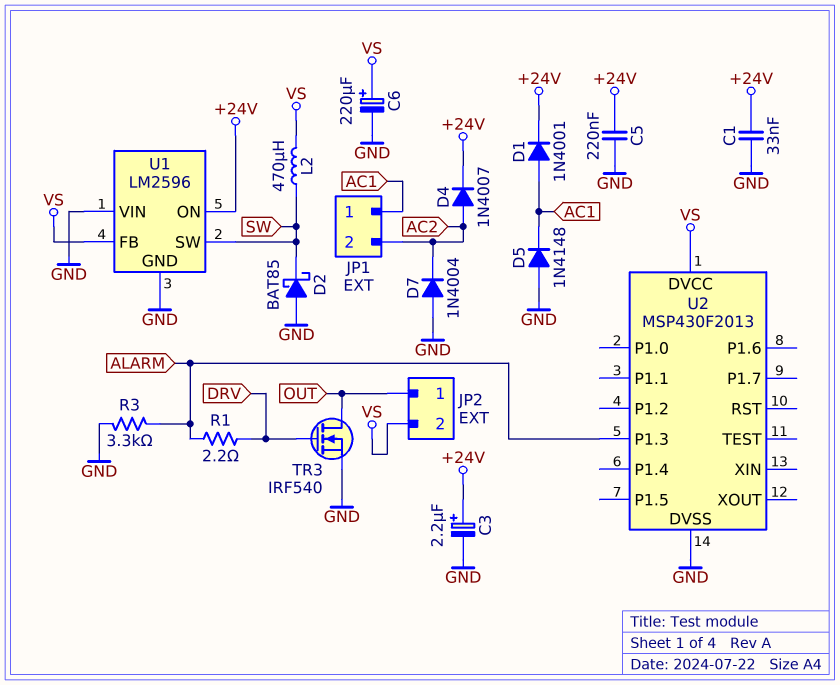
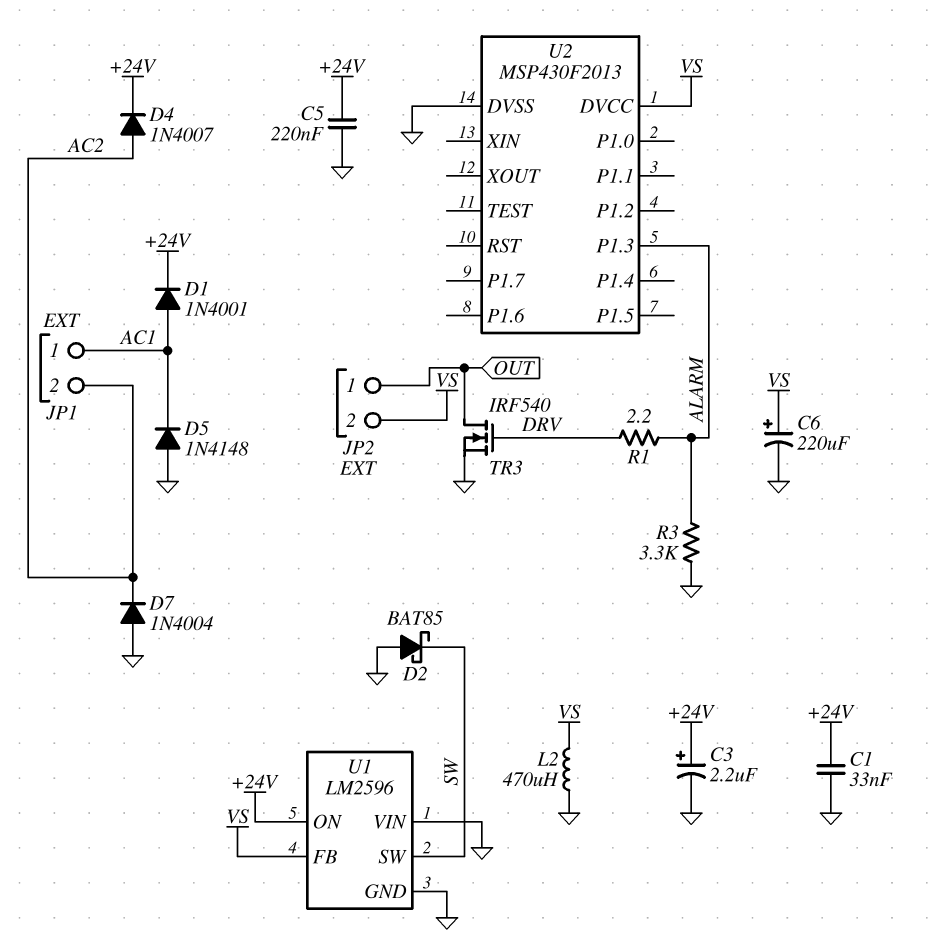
L2: 470uH (SW, VS) -> 470uH (GND, VS)

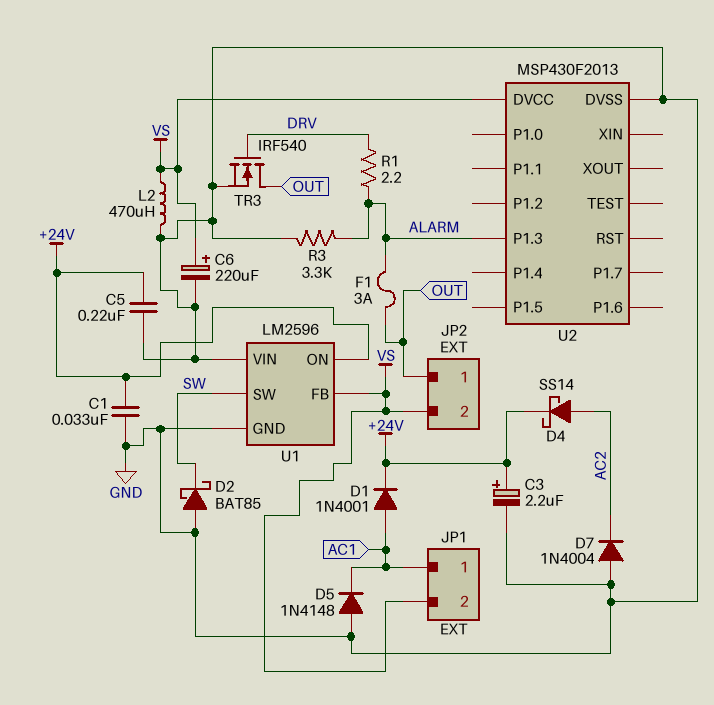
D4: diode 1N4007 (A AC2, K +24V) -> schottky SS14 (A AC2, K +24V)
F1: none -> 3A (ALARM, OUT)
JP1 pin 2: AC2 -> VS

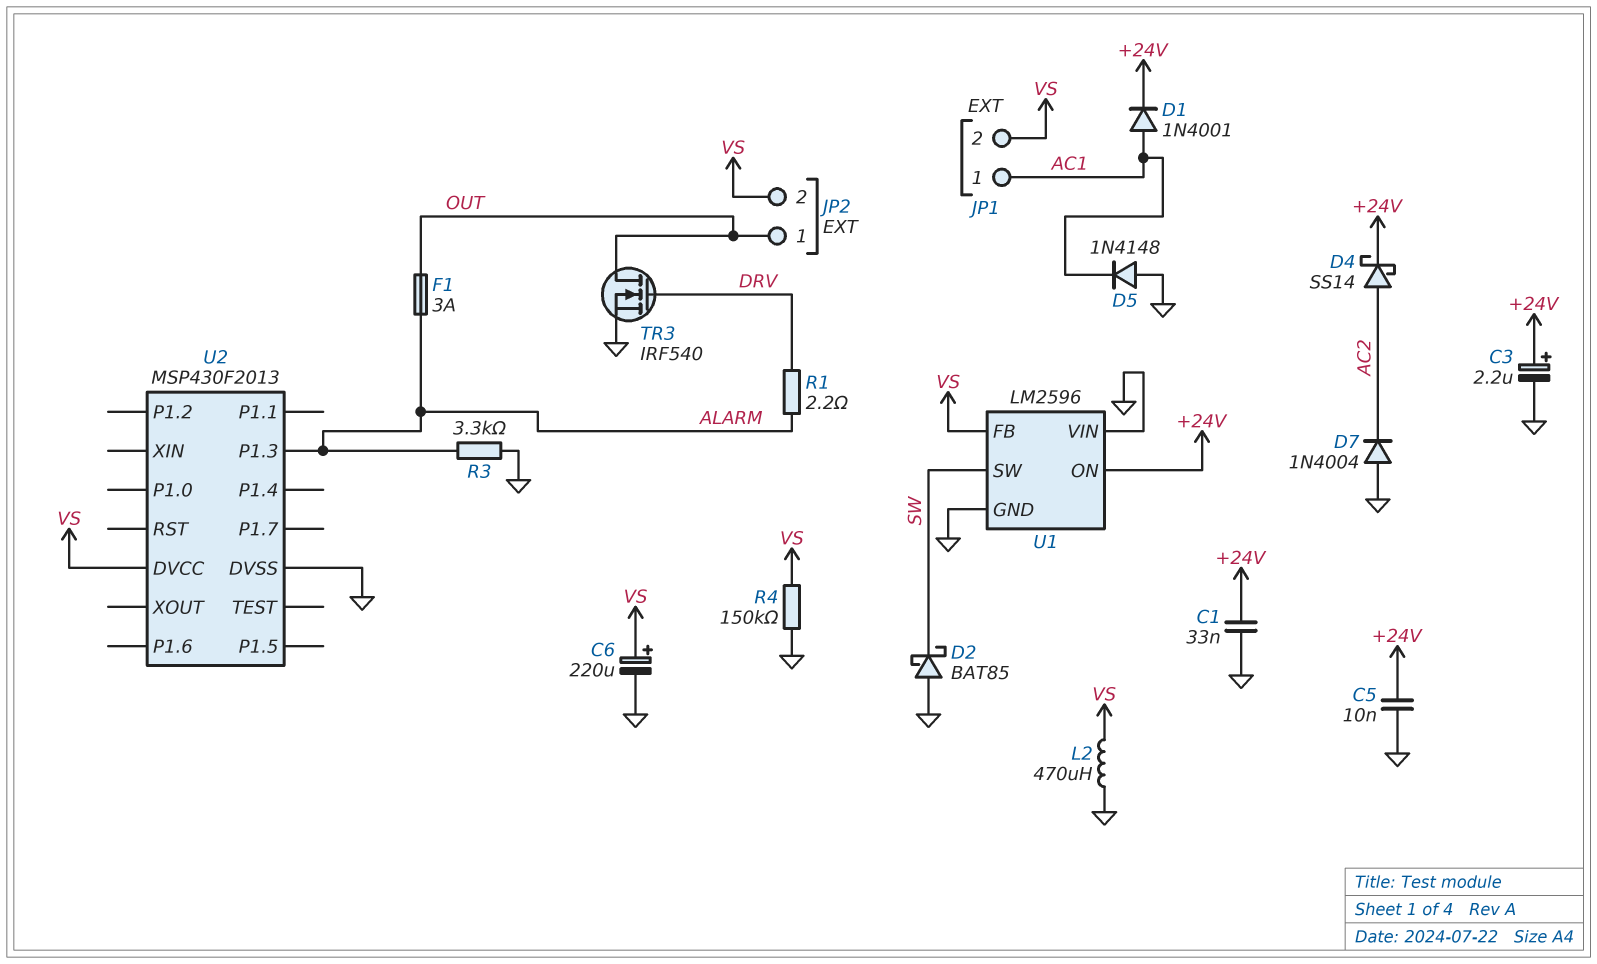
C5: 220nF (+24V, GND) -> 10nF (+24V, GND)
R4: none -> 150k (GND, VS)

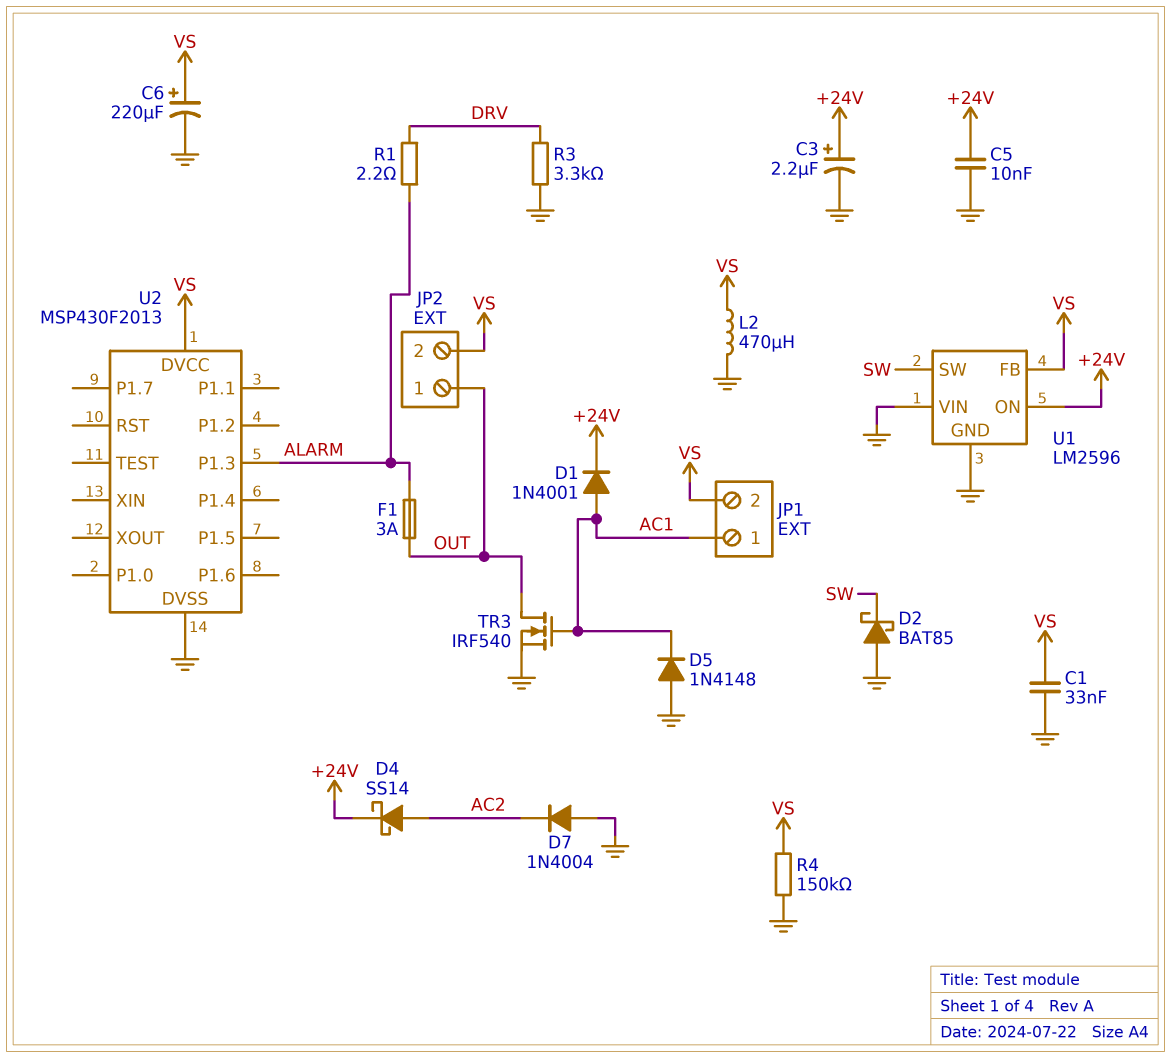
C1: 33nF (+24V, GND) -> 33nF (GND, VS)
R3: 3.3k (ALARM, GND) -> 3.3k (DRV, GND)
TR3: NMOS IRF540 (G DRV, D OUT, S GND) -> NMOS IRF540 (G AC1, D OUT, S GND)

